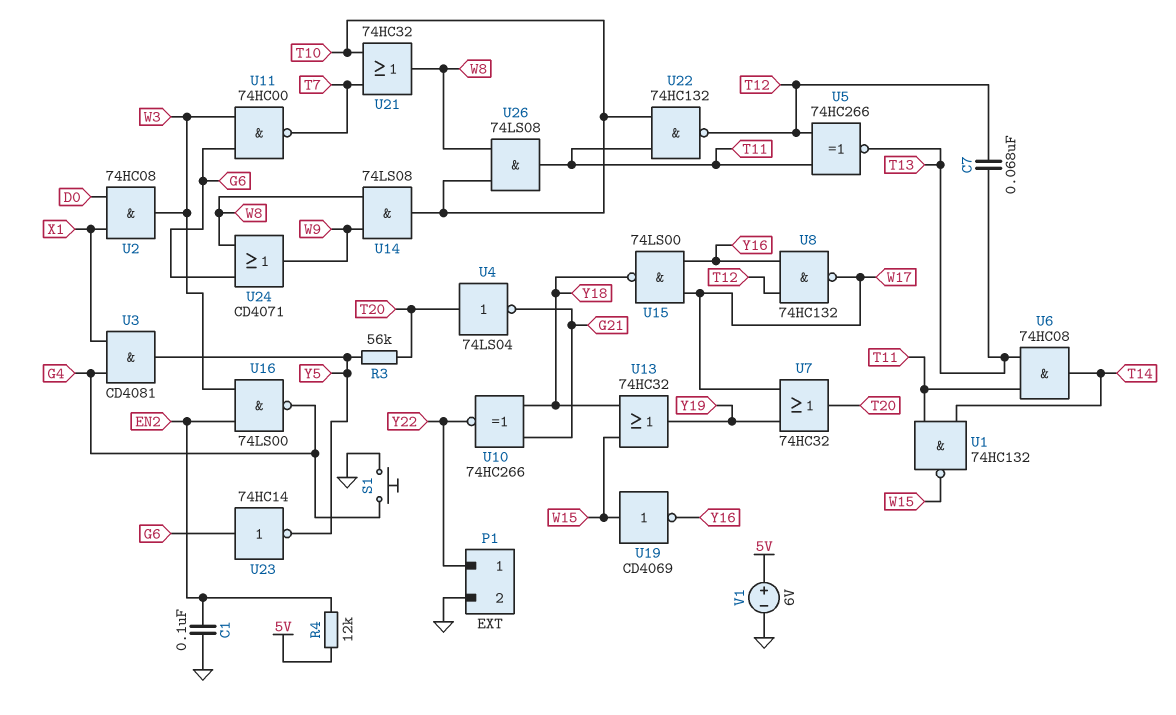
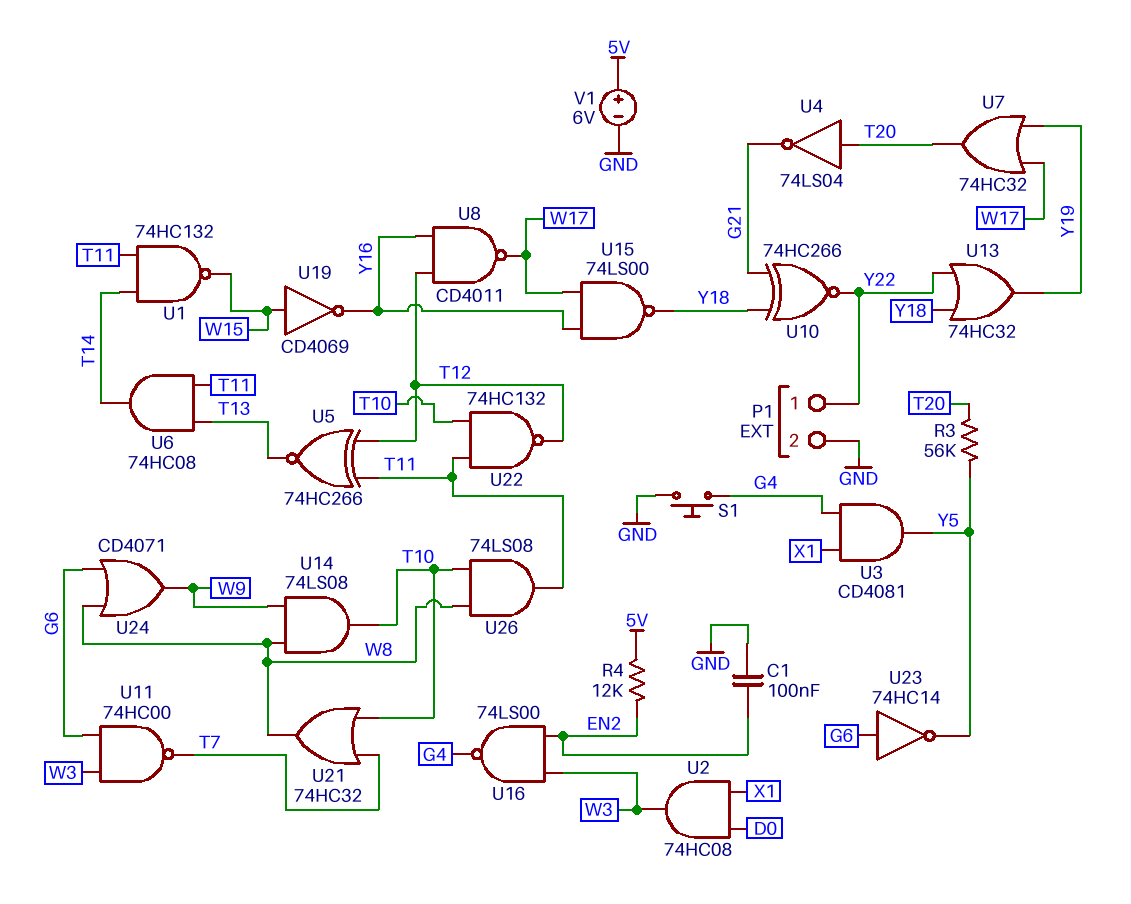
C7: 68nF (T12, T13) -> none
U8: NAND 74HC132 (in T12, in Y16, out W17) -> NAND CD4011 (in T12, in Y16, out W17)
U13: OR 74HC32 (in W15, in Y18, out Y19) -> OR 74HC32 (in Y18, in Y22, out Y19)

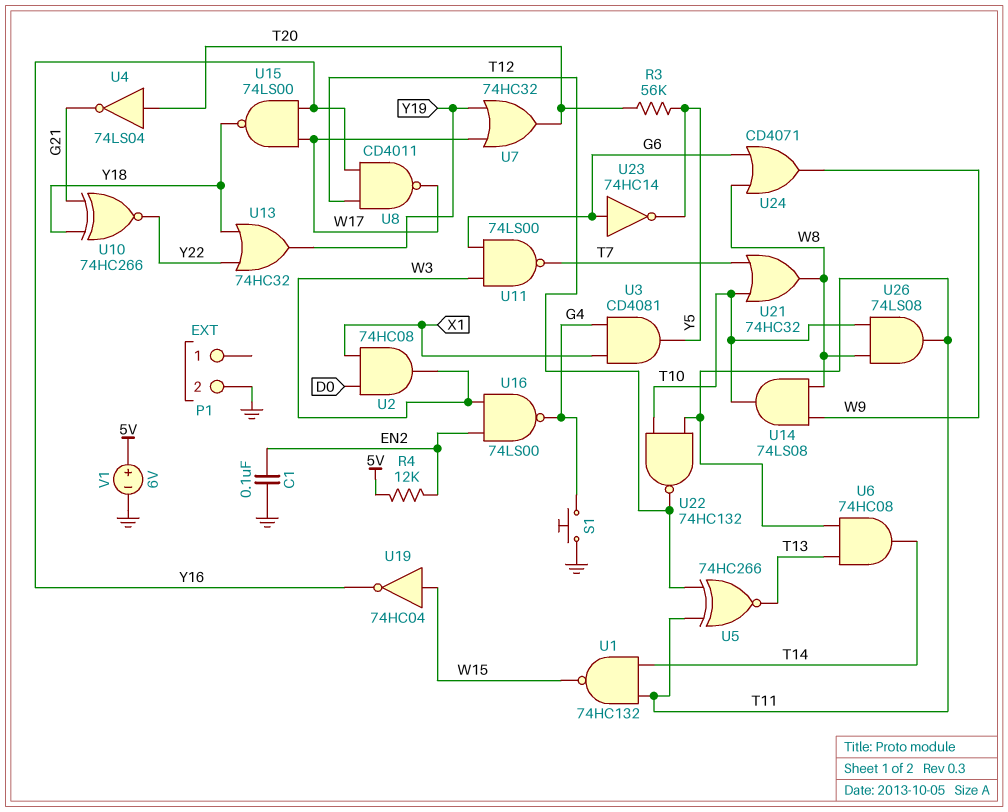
P1 pin 1: Y22 -> none
U11: NAND 74HC00 (in G6, in W3, out T7) -> NAND 74LS00 (in G6, in W3, out T7)
U19: NOT CD4069 (in W15, out Y16) -> NOT 74HC04 (in W15, out Y16)

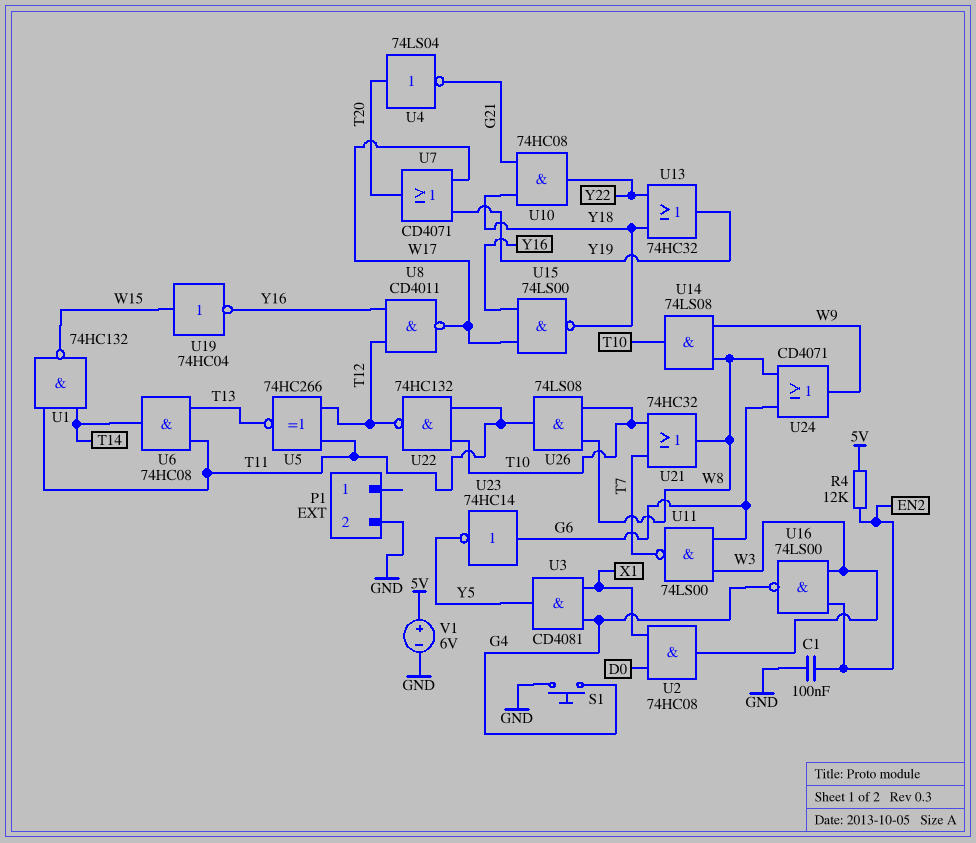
R3: 56k (T20, Y5) -> none
U7: OR 74HC32 (in W17, in Y19, out T20) -> OR CD4071 (in W17, in Y19, out T20)
U10: XNOR 74HC266 (in G21, in Y18, out Y22) -> AND 74HC08 (in G21, in Y18, out Y22)

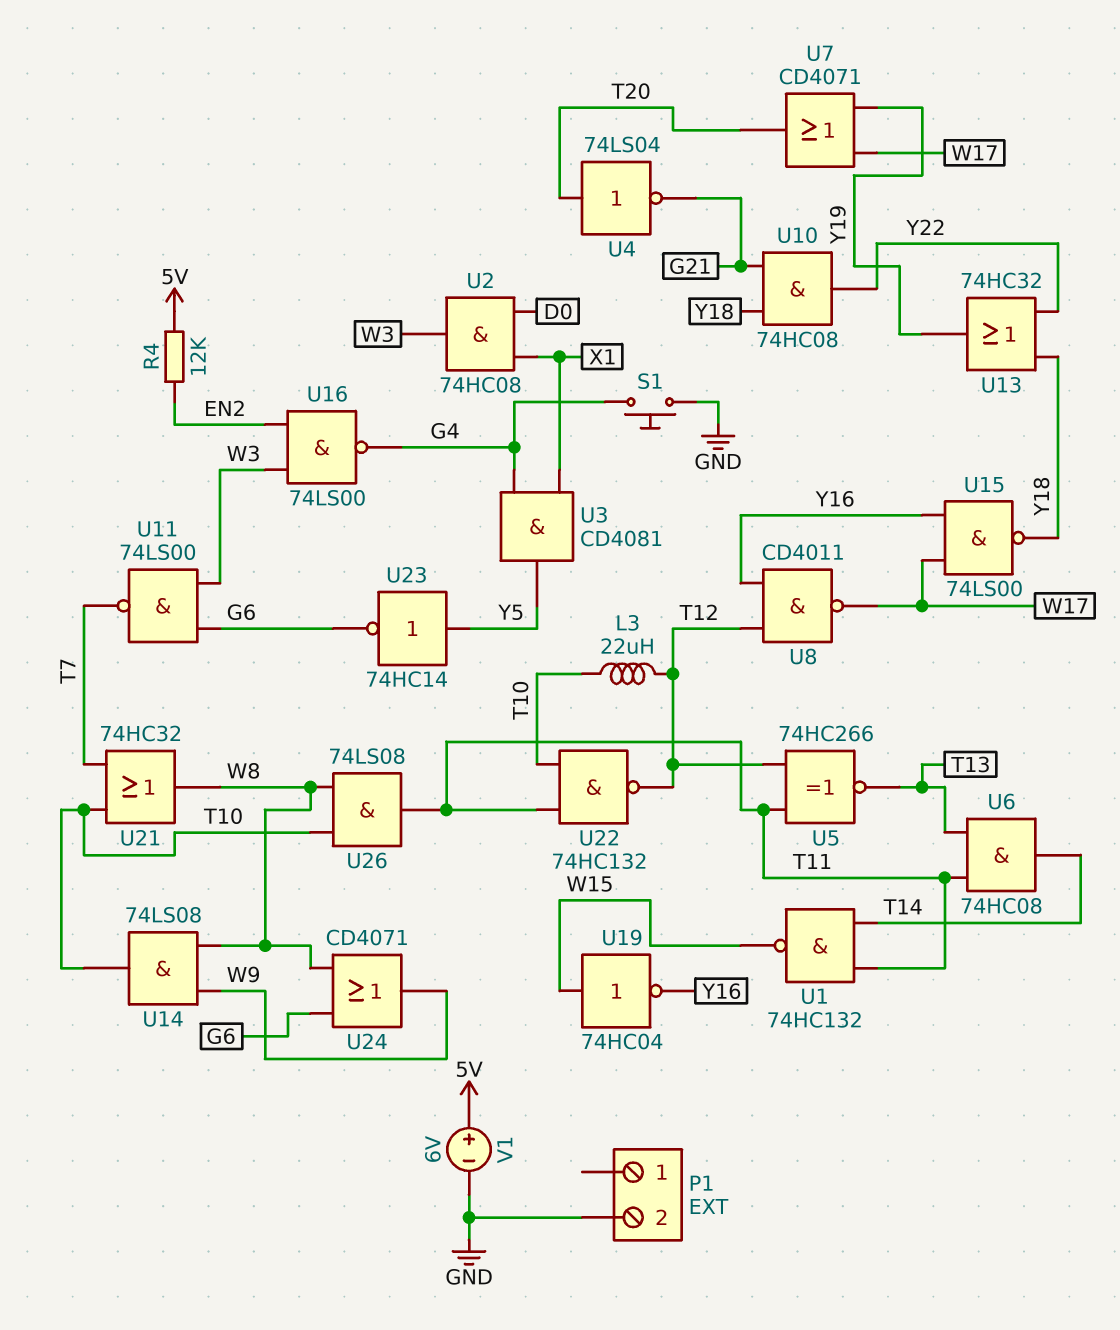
C1: 100nF (EN2, GND) -> none
L3: none -> 22uH (T10, T12)
U23: NOT 74HC14 (in G6, out Y5) -> NOT 74HC14 (in Y5, out G6)

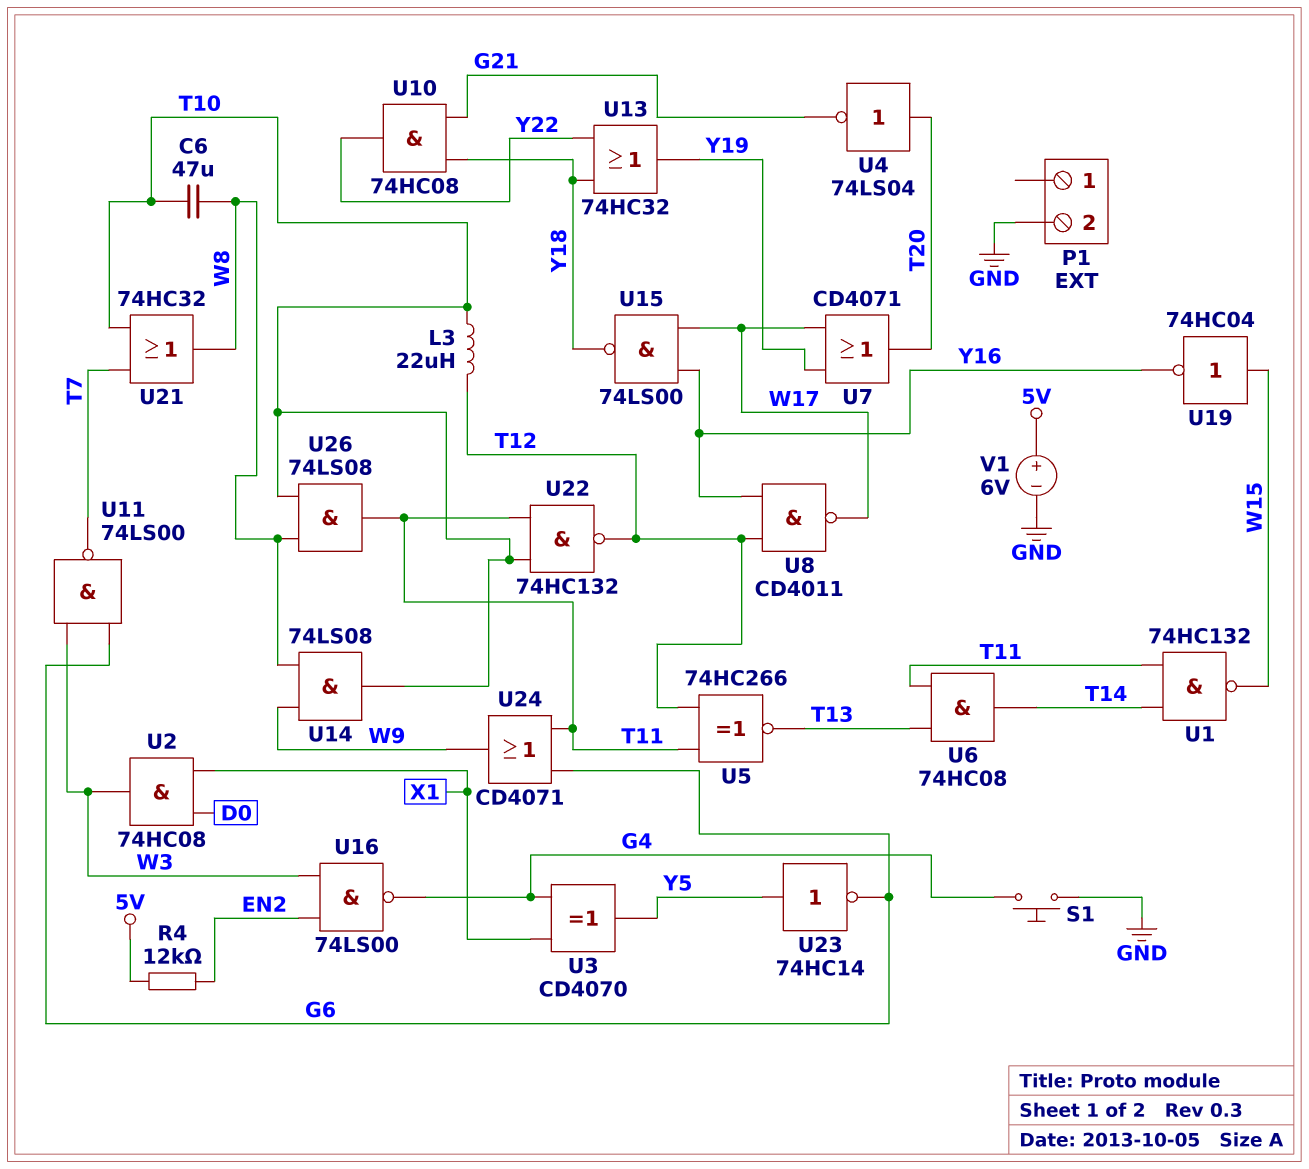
C6: none -> 47uF (T10, W8)
U3: AND CD4081 (in G4, in X1, out Y5) -> XOR CD4070 (in G4, in X1, out Y5)
U24: OR CD4071 (in G6, in W8, out W9) -> OR CD4071 (in G6, in T11, out W9)

